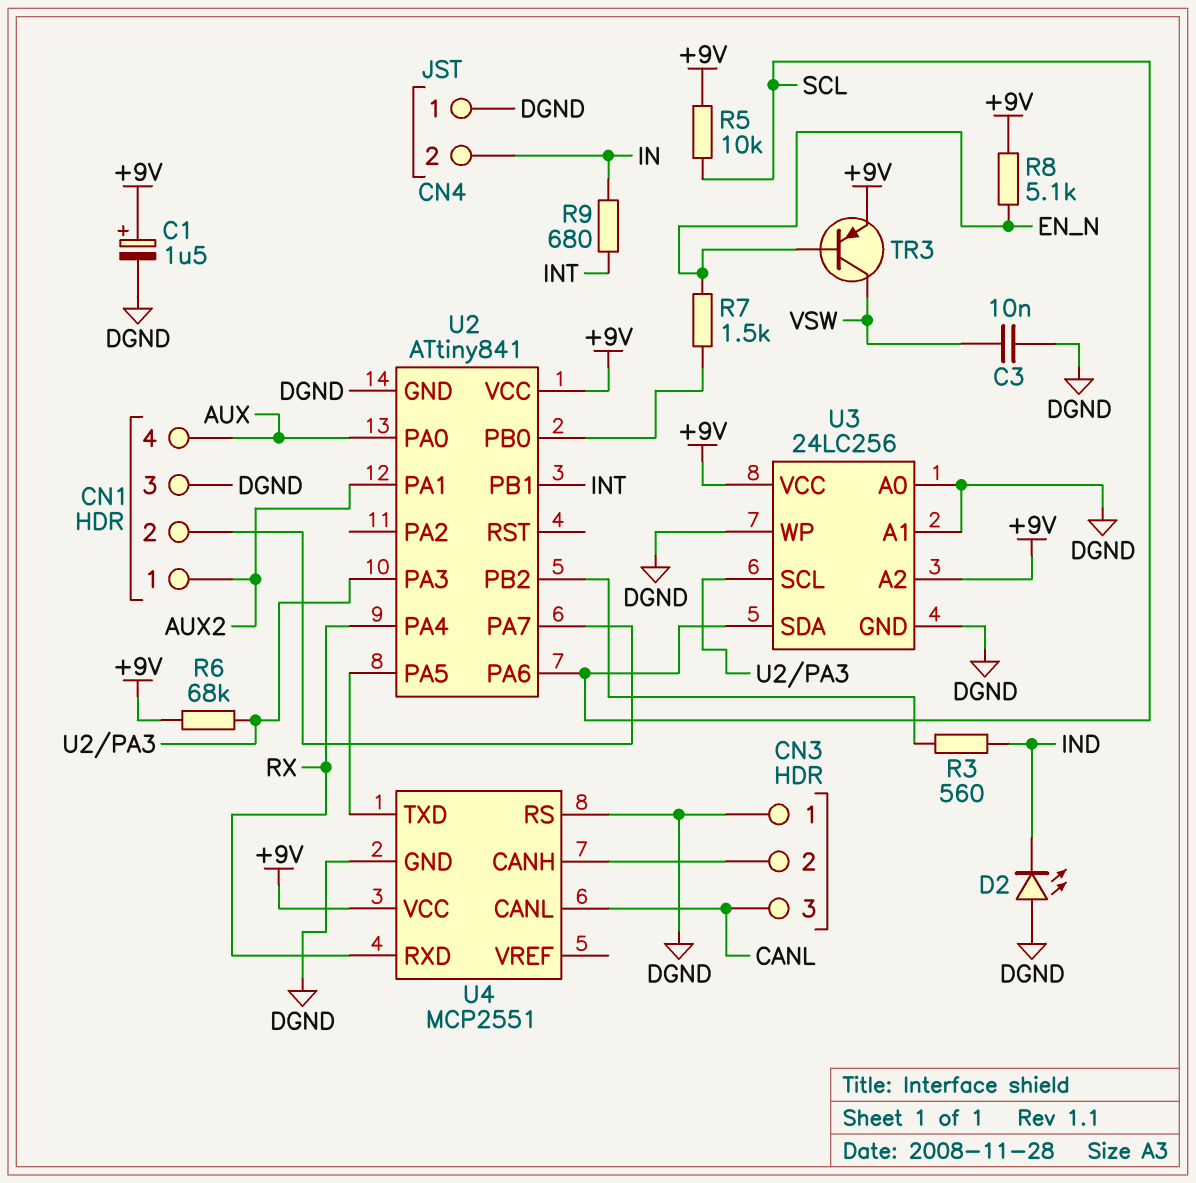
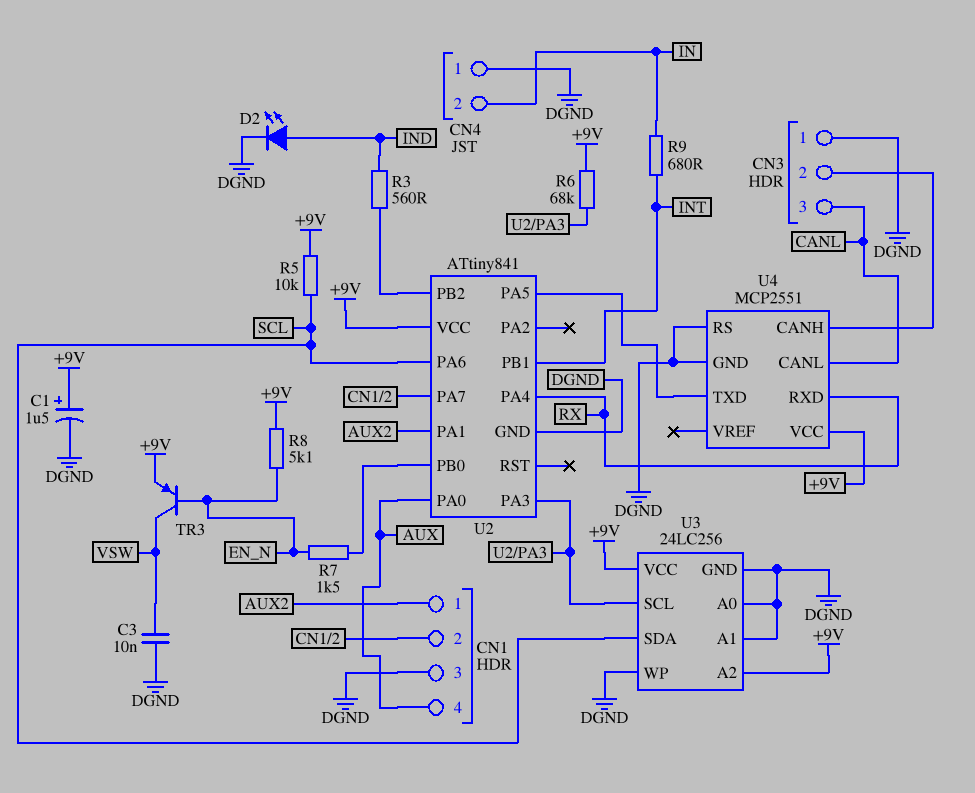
D2: LED (A DGND, K IND) -> LED (A IND, K DGND)

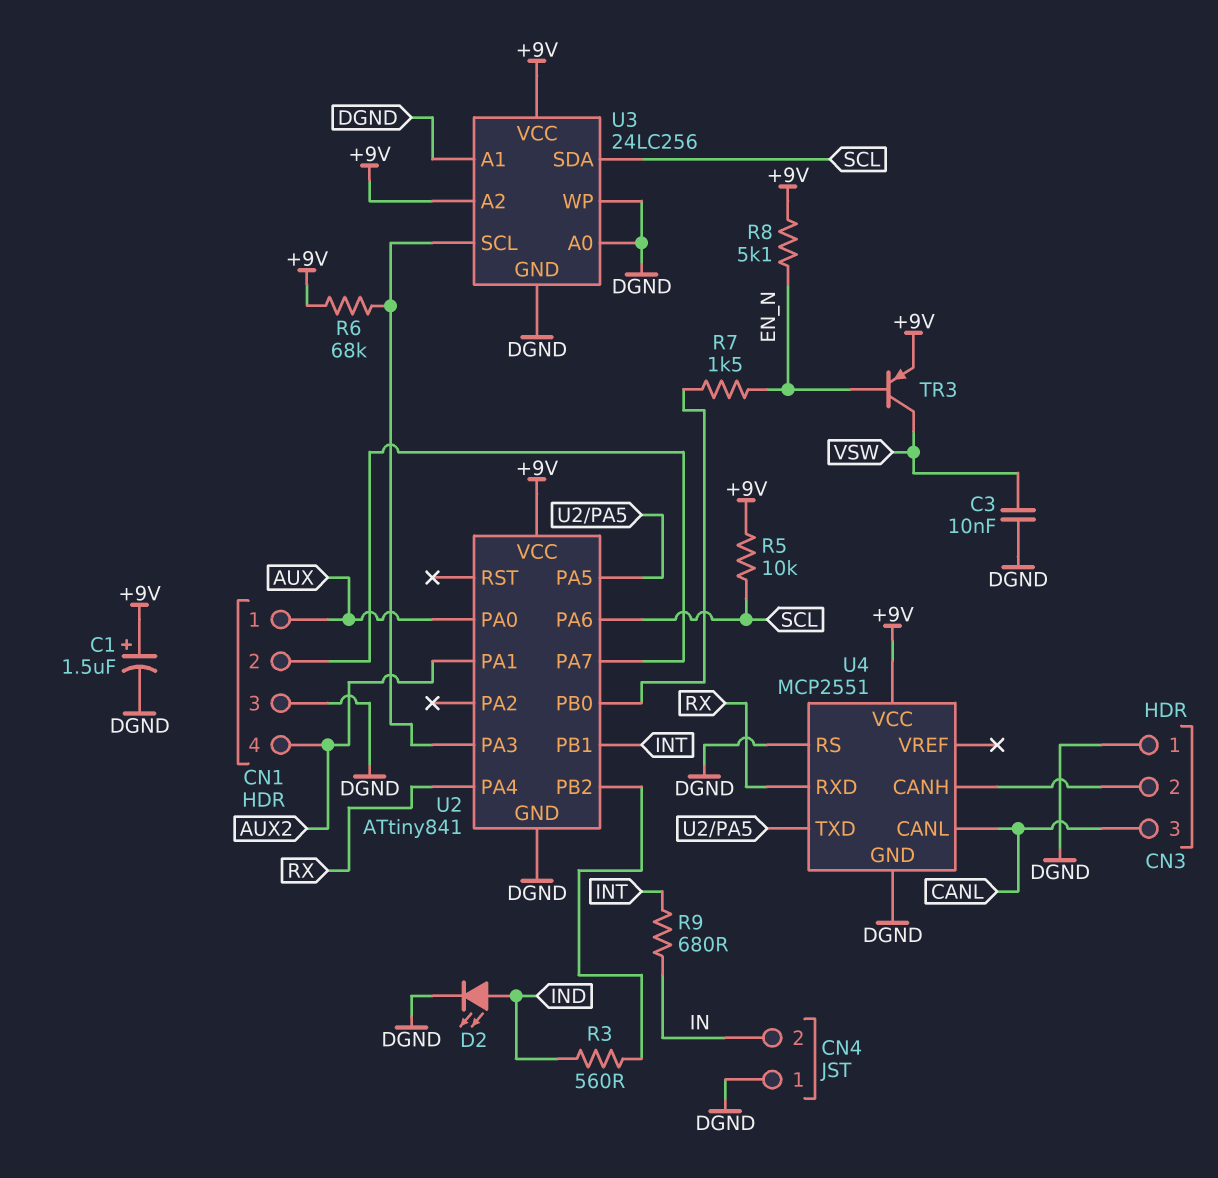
CN1 pin 1: AUX2 -> AUX
CN1 pin 4: AUX -> AUX2

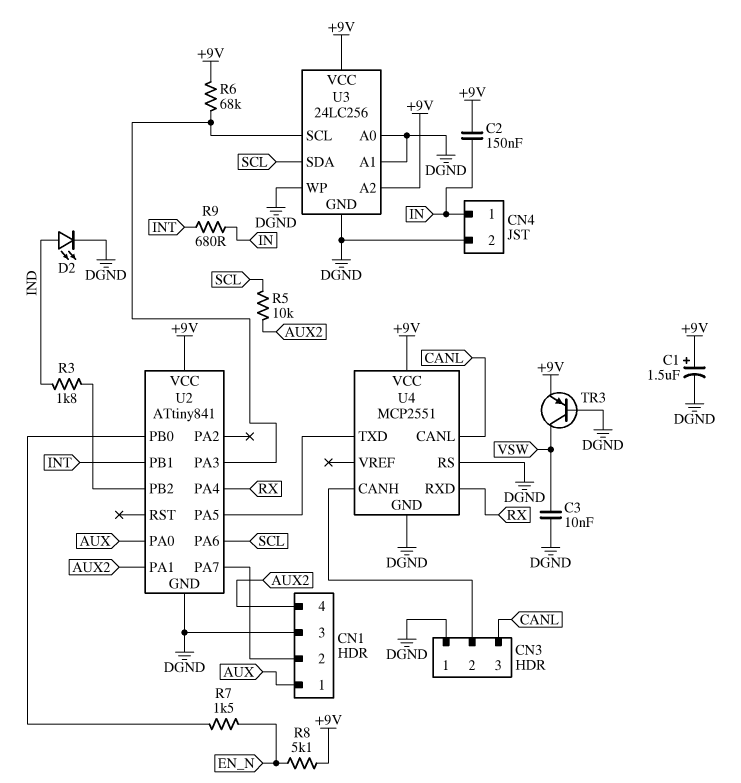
C2: none -> 150nF (+9V, IN)
CN4 pin 1: DGND -> IN
CN4 pin 2: IN -> DGND
R3: 560 (IND, U2/PB2) -> 1.8k (IND, U2/PB2)
R5: 10k (+9V, SCL) -> 10k (AUX2, SCL)
TR3: PNP (B EN_N, C VSW, E +9V) -> PNP (B DGND, C VSW, E +9V)

